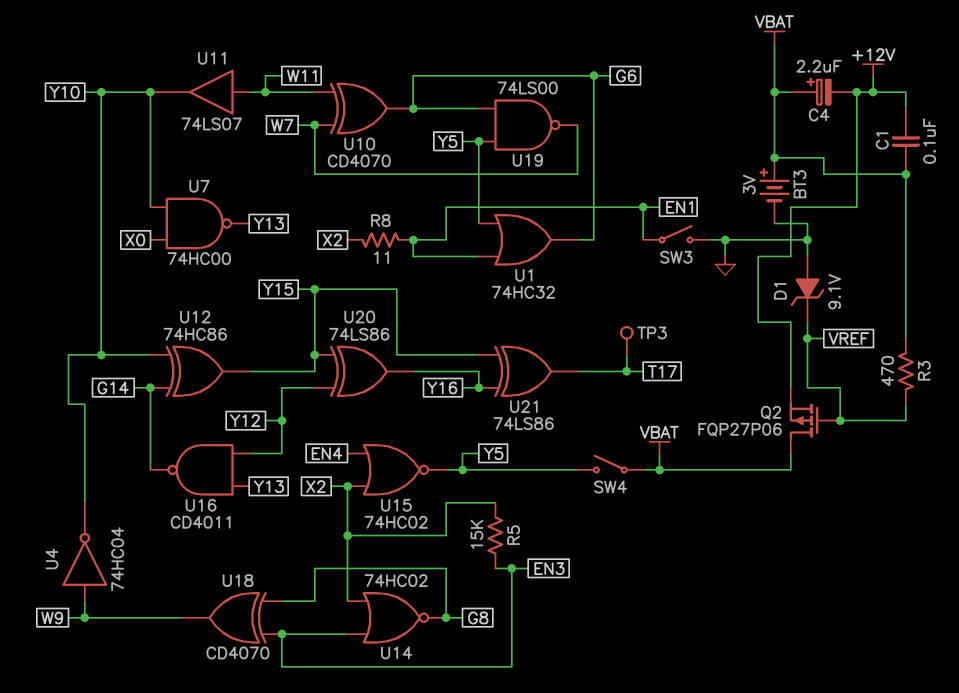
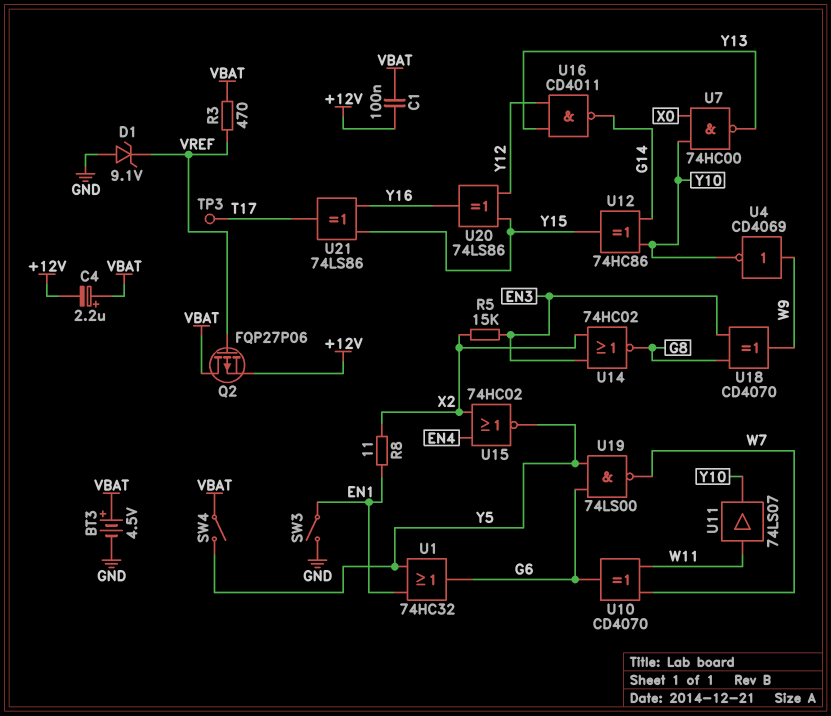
BT3: 3V (plus VBAT, minus GND) -> 4.5V (plus VBAT, minus GND)
U4: NOT 74HC04 (in W9, out Y10) -> NOT CD4069 (in W9, out Y10)

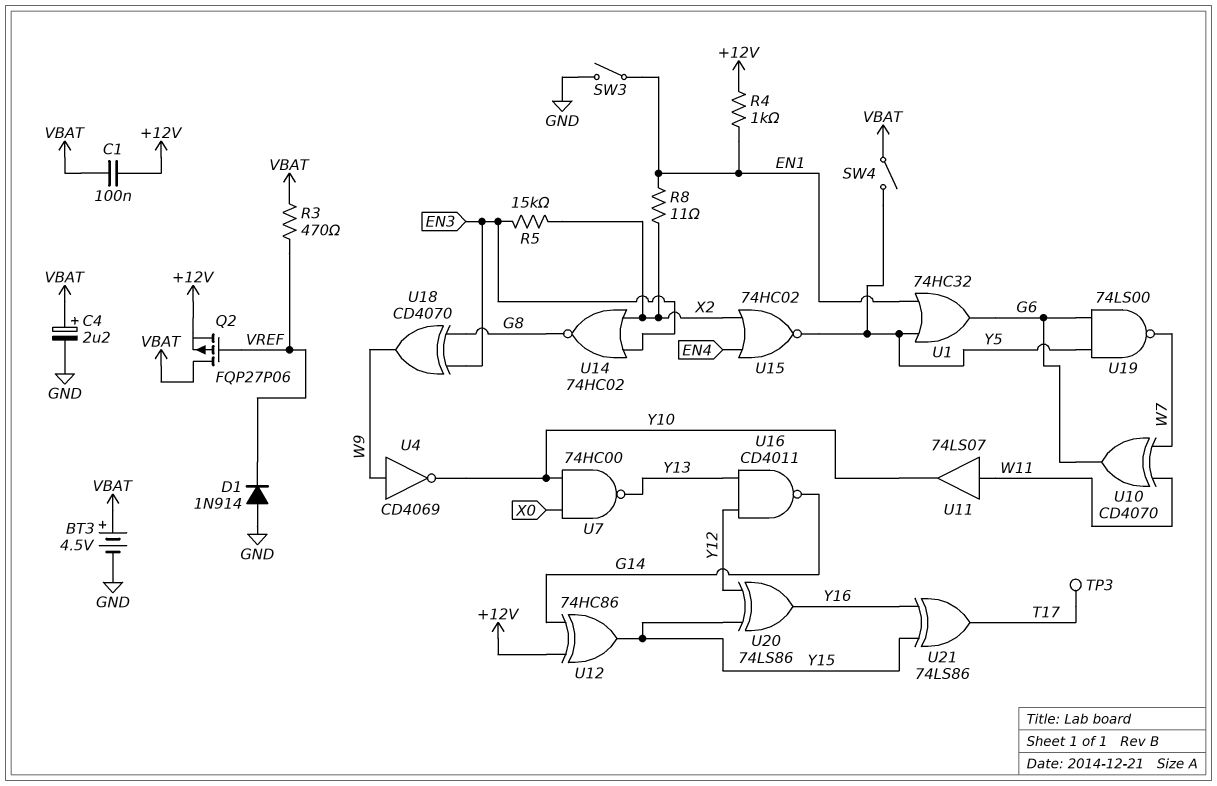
C4: 2.2uF (plus VBAT, minus +12V) -> 2.2uF (plus VBAT, minus GND)
D1: zener 9.1V (A GND, K VREF) -> diode 1N914 (A GND, K VREF)
R4: none -> 1k (+12V, EN1)
U12: XOR 74HC86 (in G14, in Y10, out Y15) -> XOR 74HC86 (in +12V, in G14, out Y15)

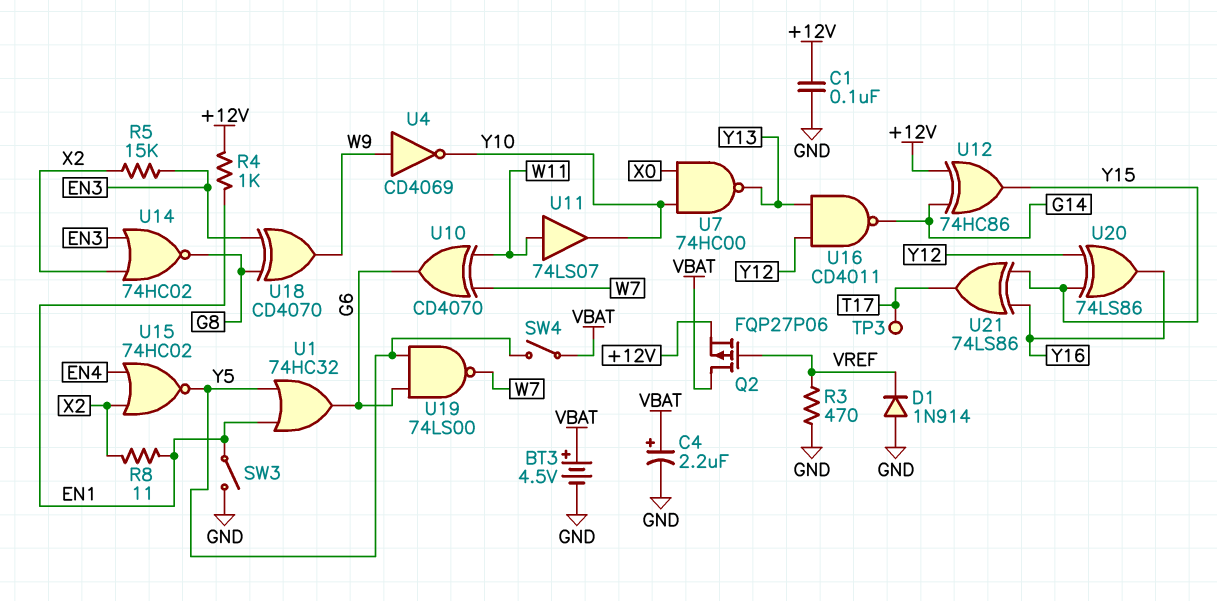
C1: 100nF (+12V, VBAT) -> 100nF (+12V, GND)
R3: 470 (VBAT, VREF) -> 470 (GND, VREF)

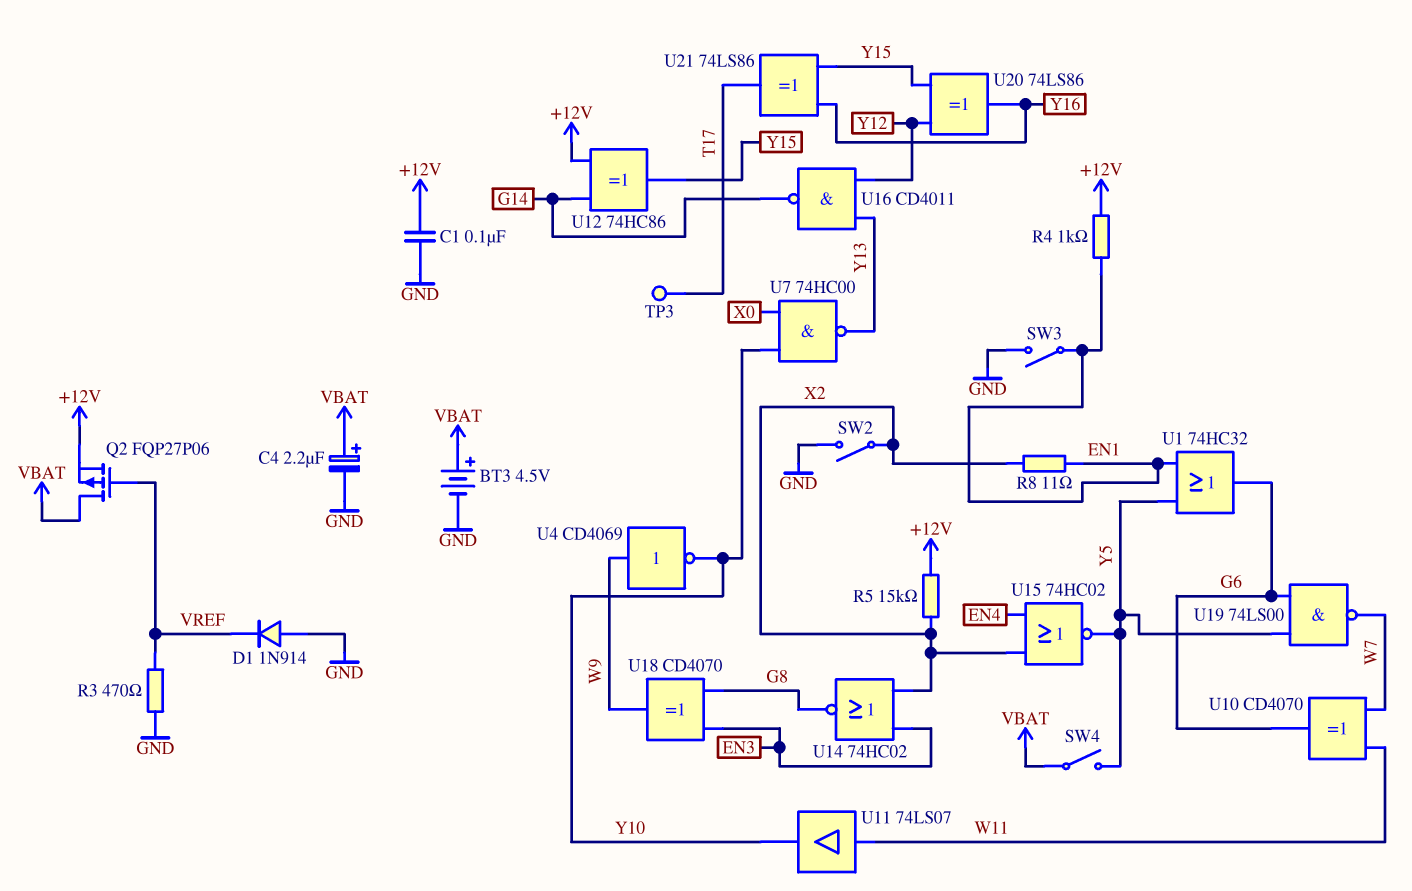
R5: 15k (EN3, X2) -> 15k (+12V, X2)
SW2: none -> switch (GND, X2)

